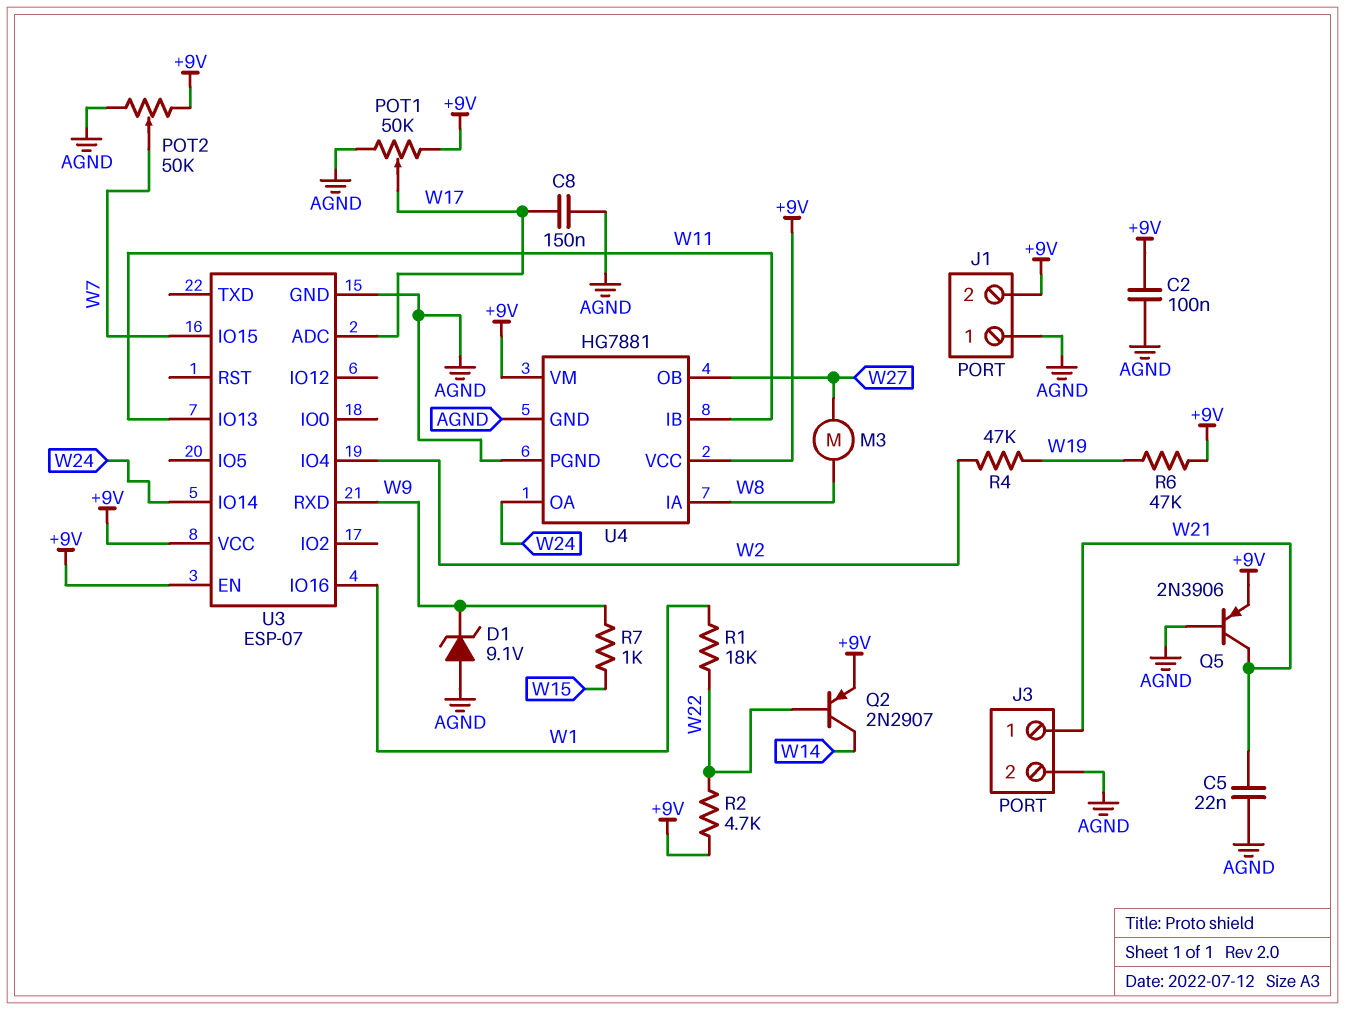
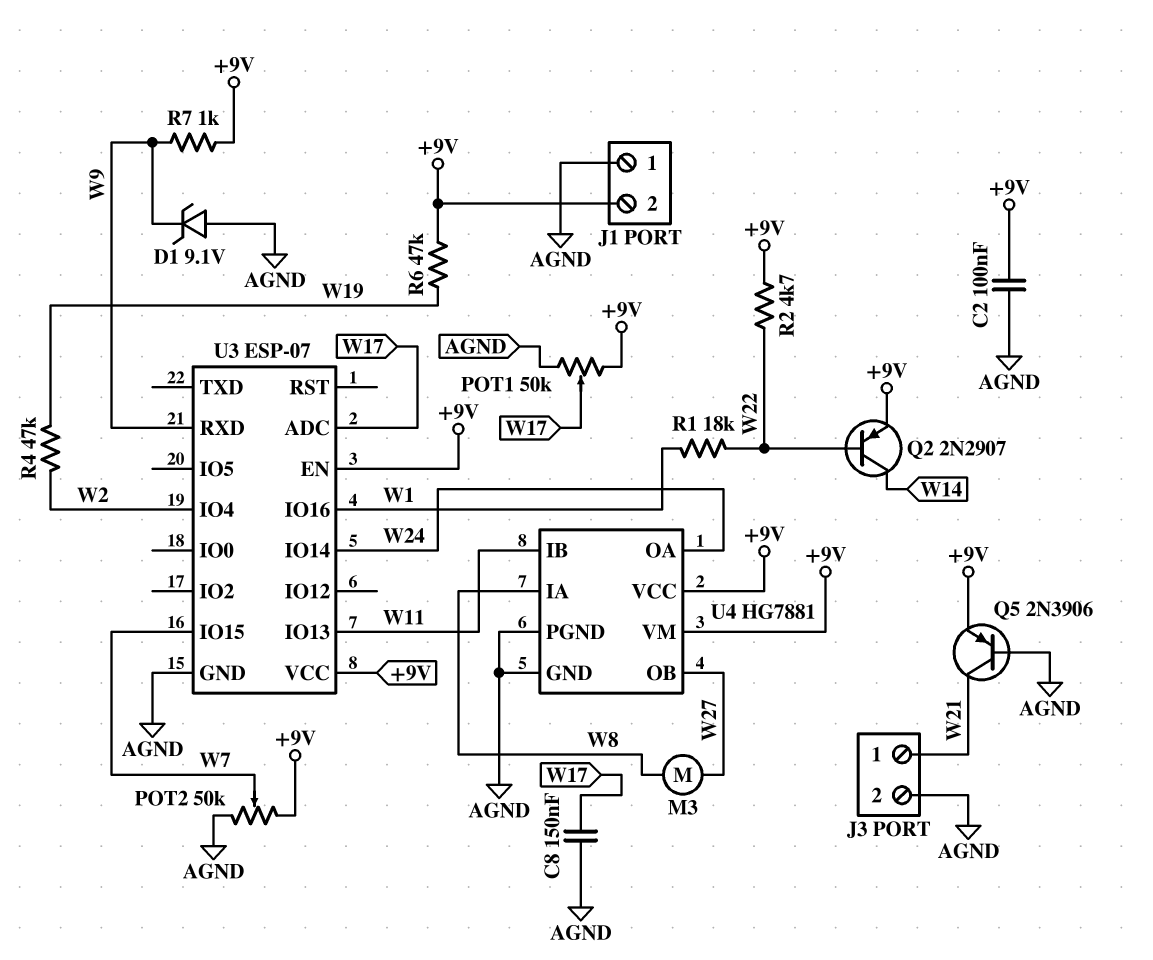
C5: 22nF (AGND, W21) -> none
R7: 1k (W9, W15) -> 1k (+9V, W9)

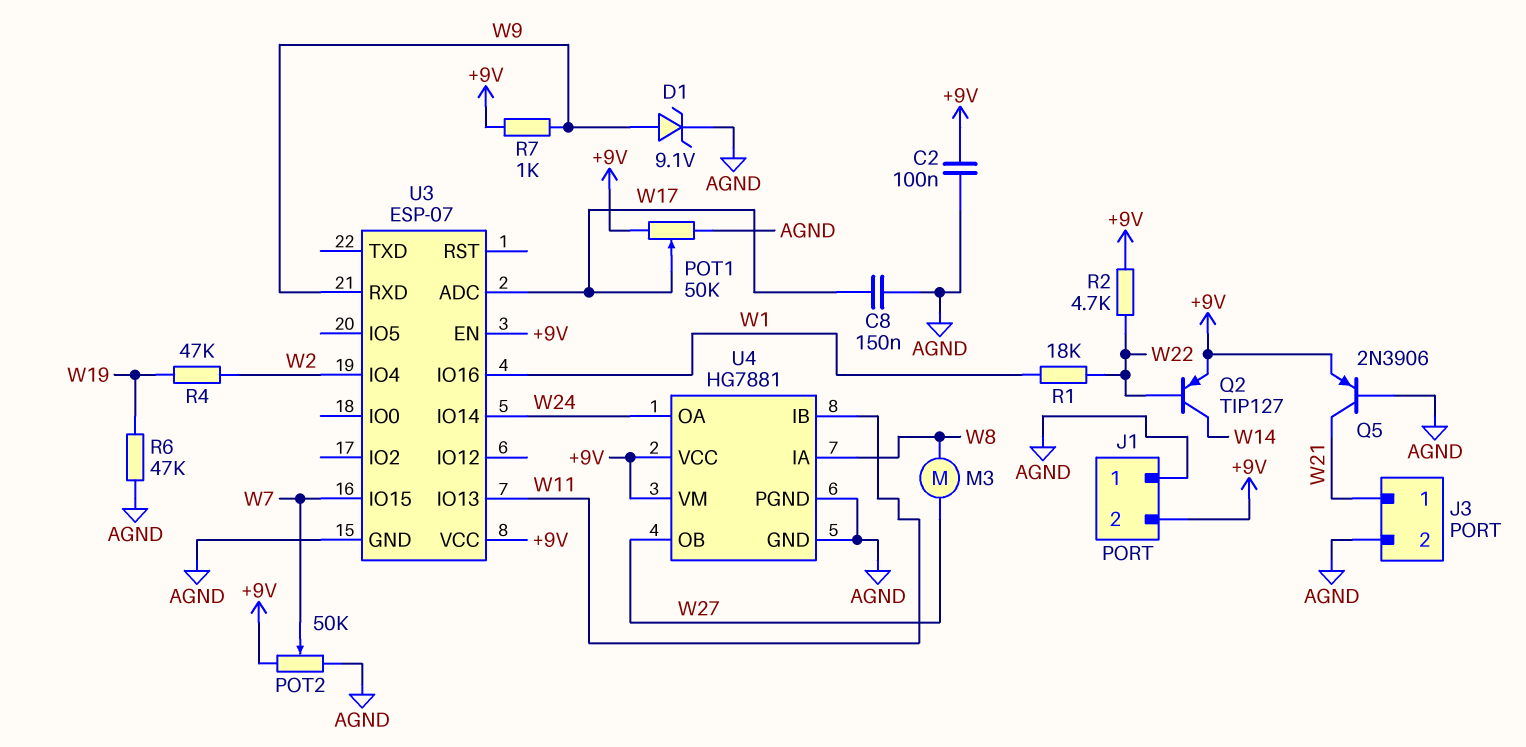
D1: zener 9.1V (A AGND, K W9) -> zener 9.1V (A W9, K AGND)
Q2: PNP 2N2907 (B W22, C W14, E +9V) -> PNP TIP127 (B W22, C W14, E +9V)
R6: 47k (+9V, W19) -> 47k (AGND, W19)

